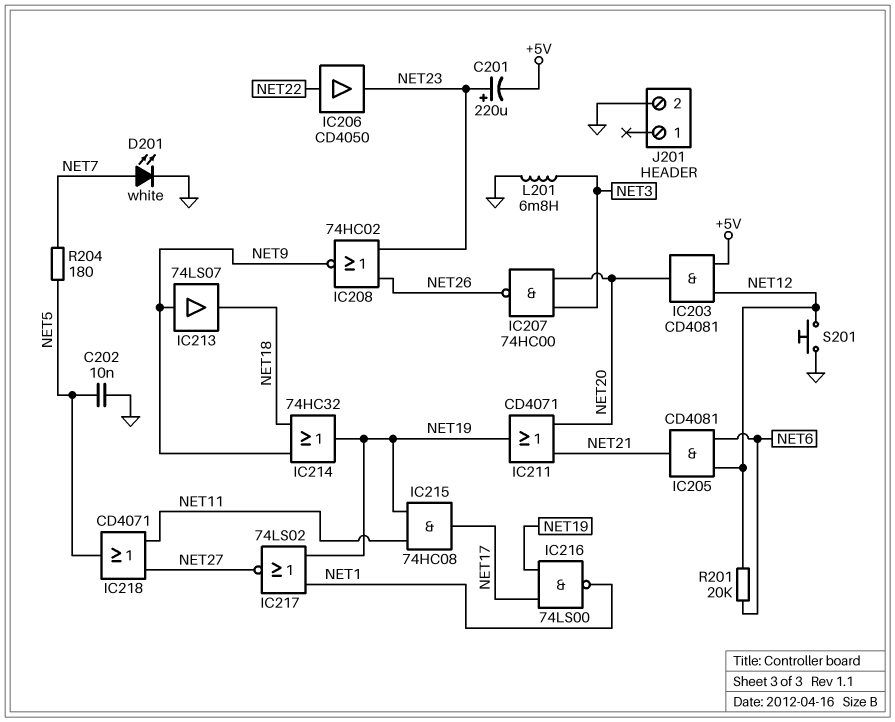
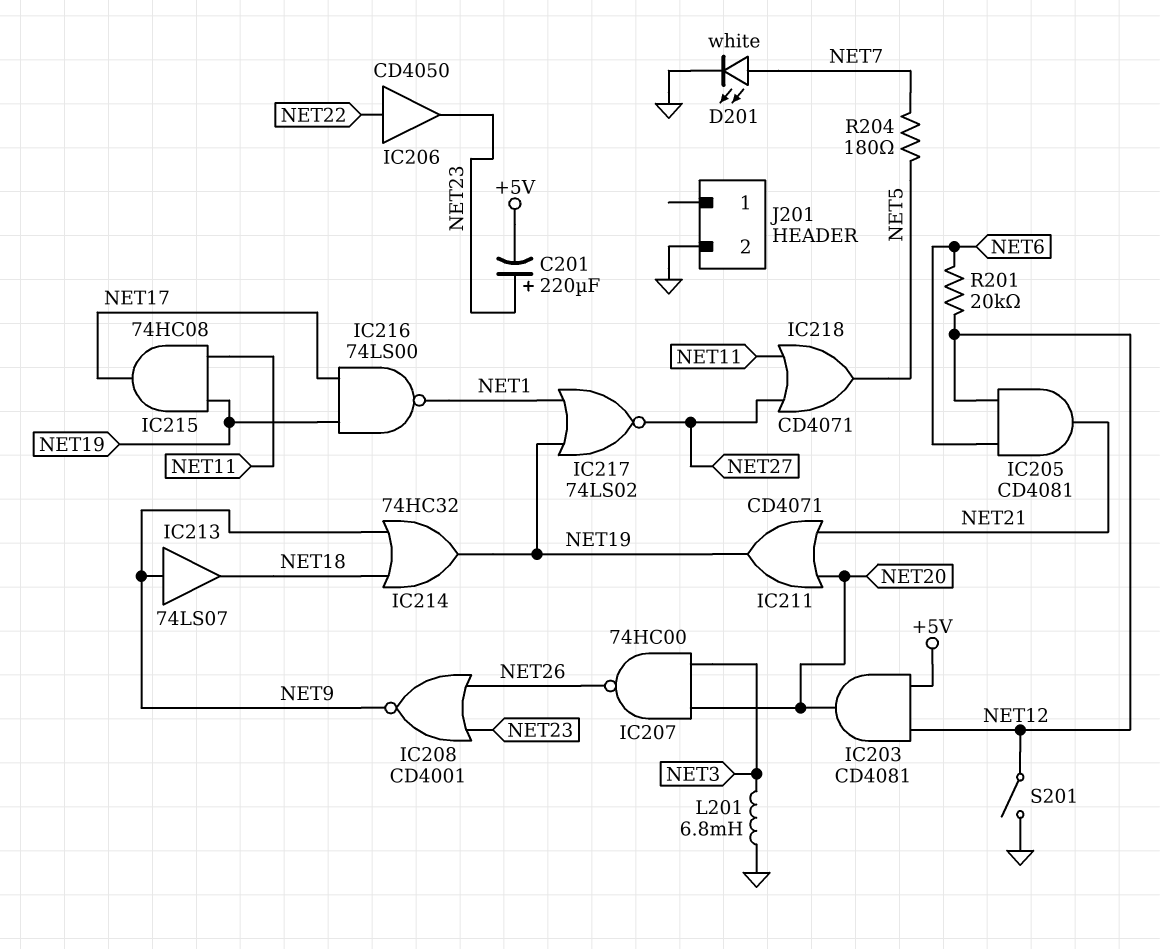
C202: 10nF (GND, NET5) -> none
IC208: NOR 74HC02 (in NET23, in NET26, out NET9) -> NOR CD4001 (in NET23, in NET26, out NET9)
S201: button (GND, NET12) -> switch (GND, NET12)

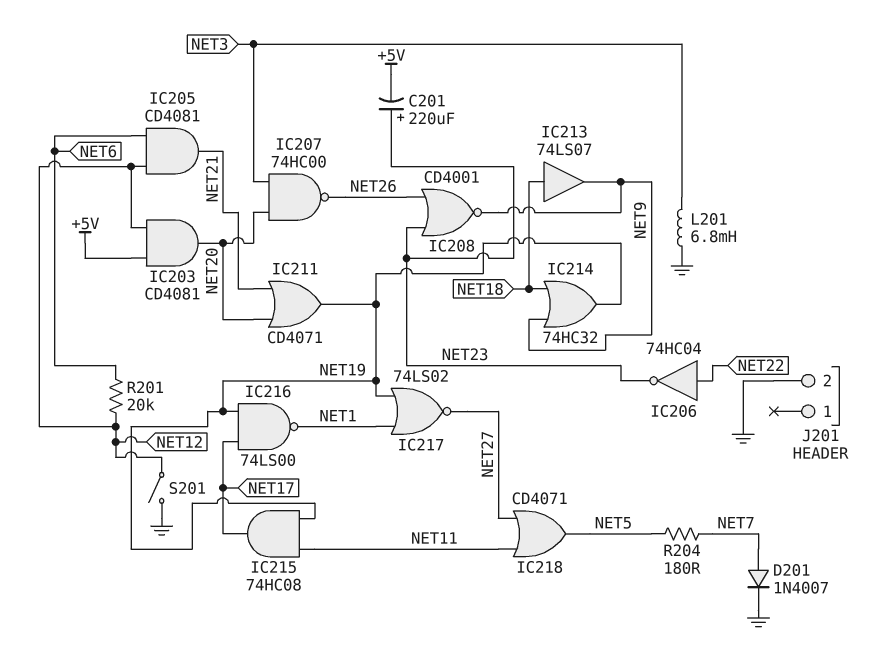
D201: LED white (A NET7, K GND) -> diode 1N4007 (A NET7, K GND)
IC206: buffer CD4050 (in NET22, out NET23) -> NOT 74HC04 (in NET22, out NET23)
IC213: buffer 74LS07 (in NET9, out NET18) -> buffer 74LS07 (in NET18, out NET9)

